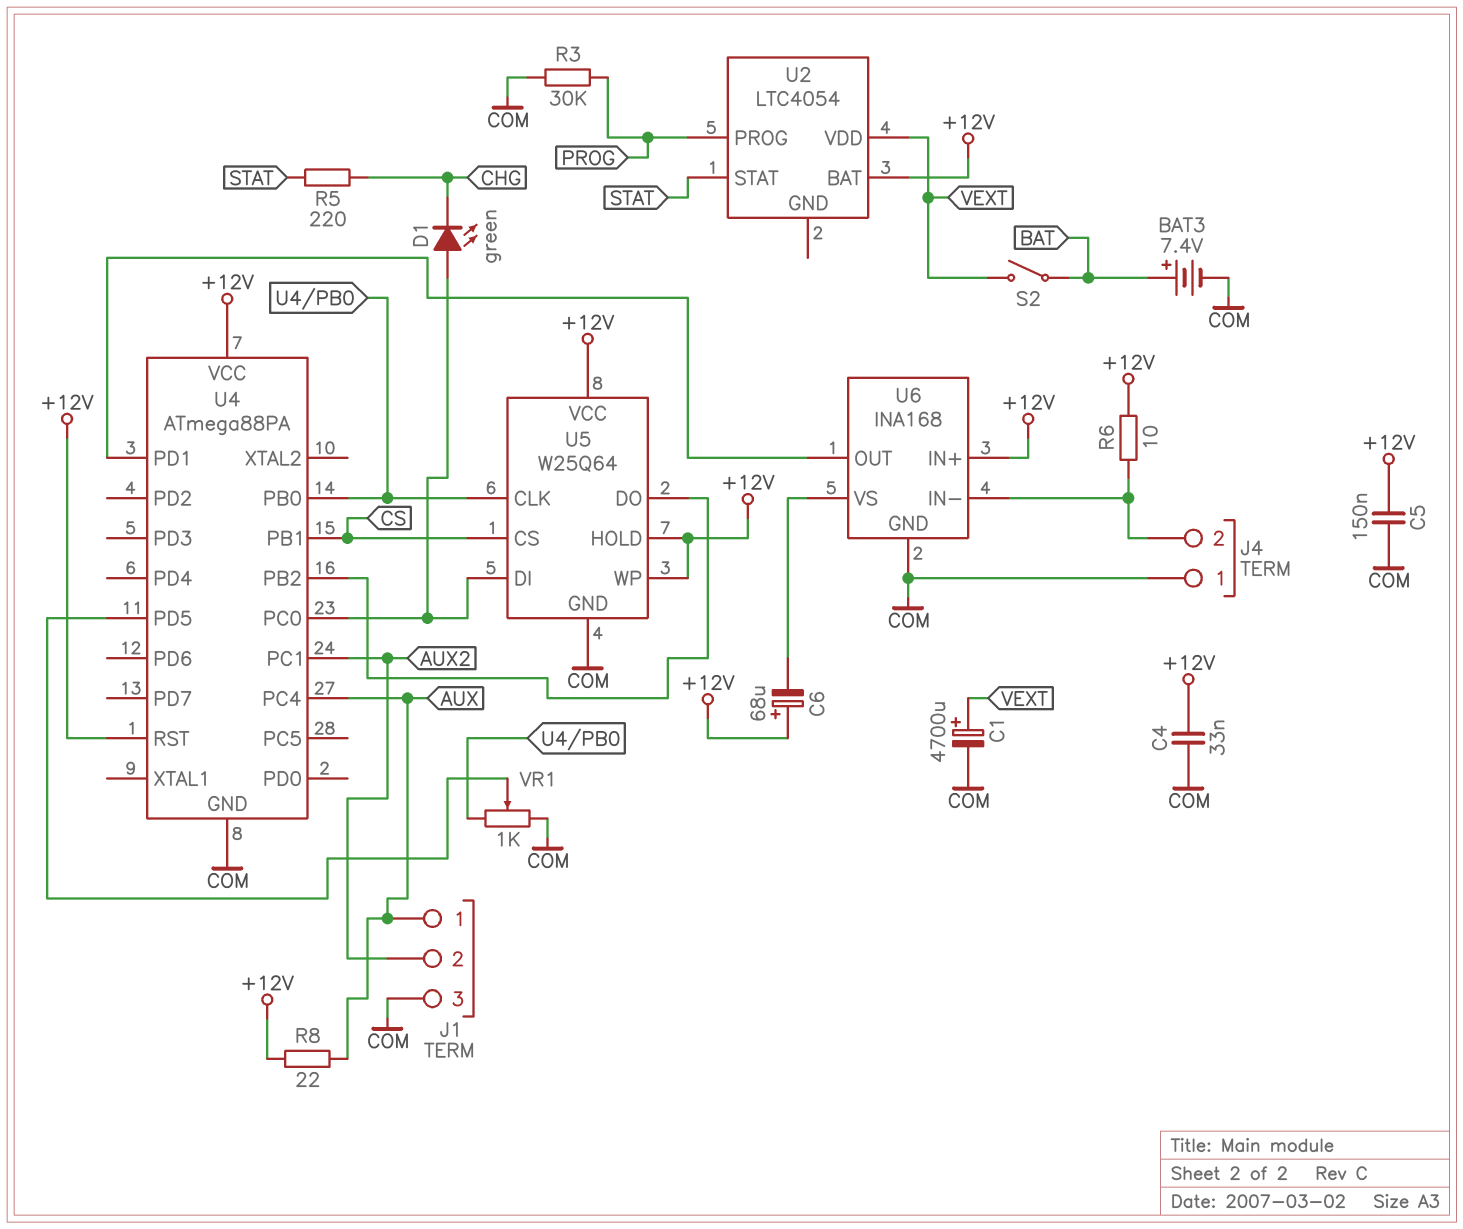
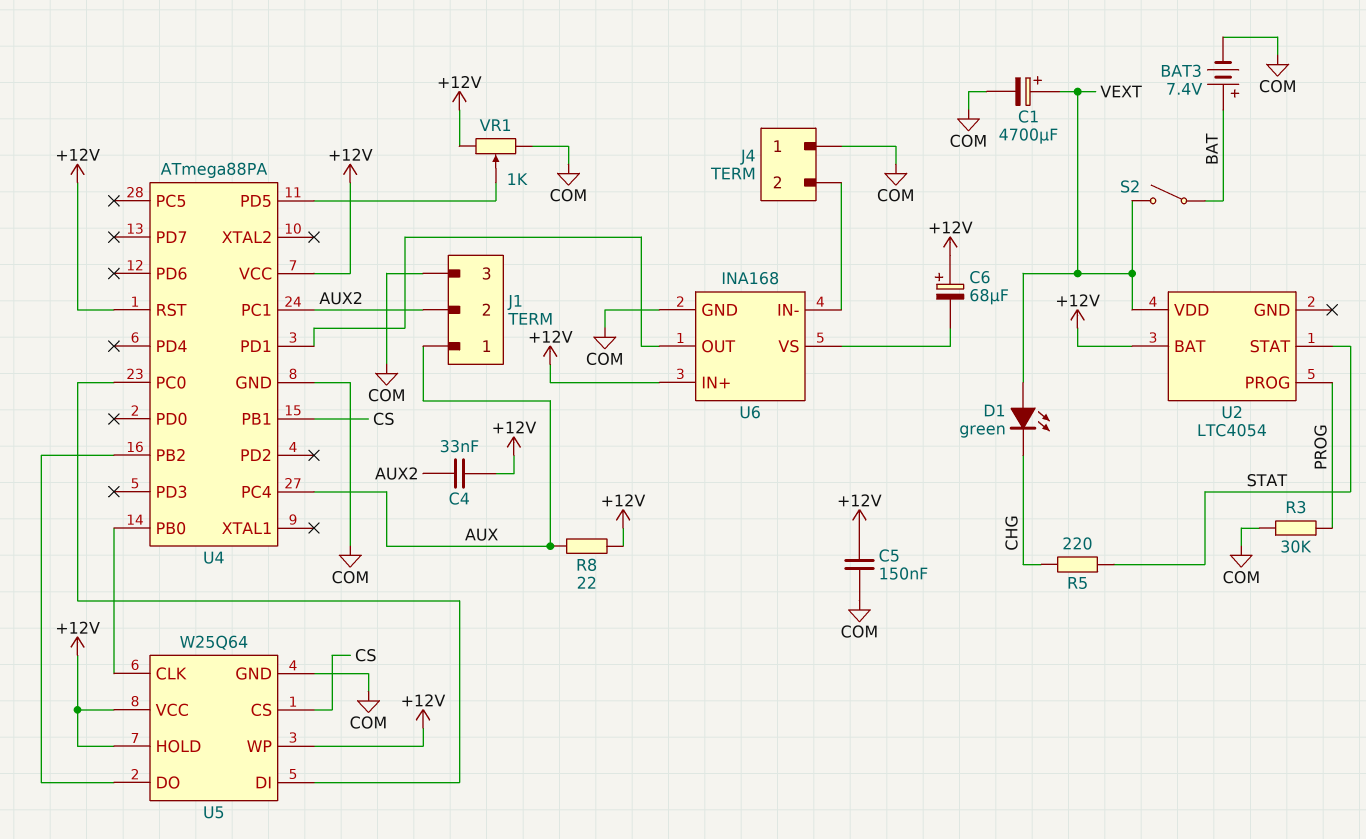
C4: 33nF (+12V, COM) -> 33nF (+12V, AUX2)
D1: LED green (A U4/PC0, K CHG) -> LED green (A VEXT, K CHG)
R6: 10 (+12V, J4/2) -> none
VR1: 1k (COM, U4/PB0, wiper U4/PD5) -> 1k (+12V, COM, wiper U4/PD5)

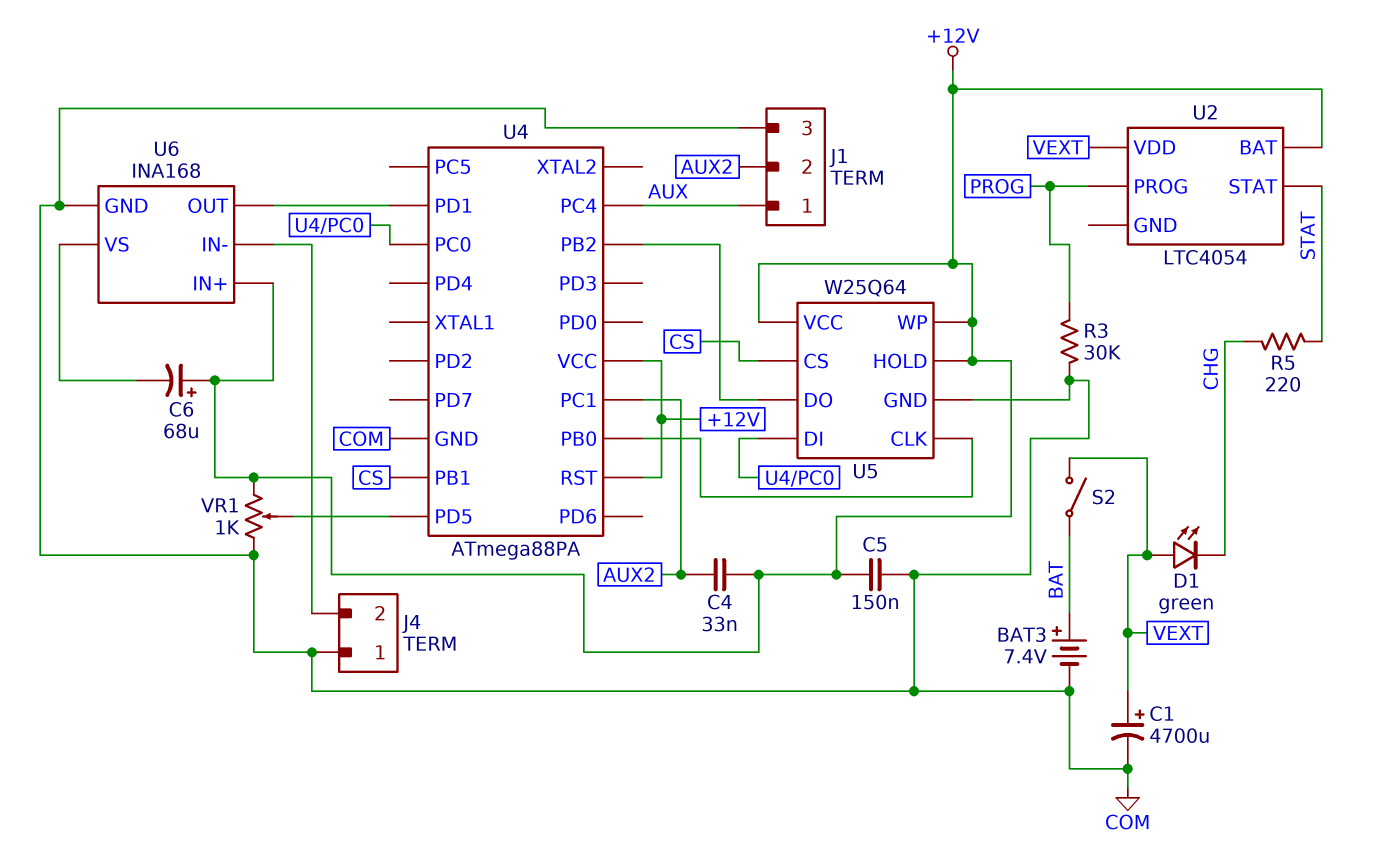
R8: 22 (+12V, AUX) -> none

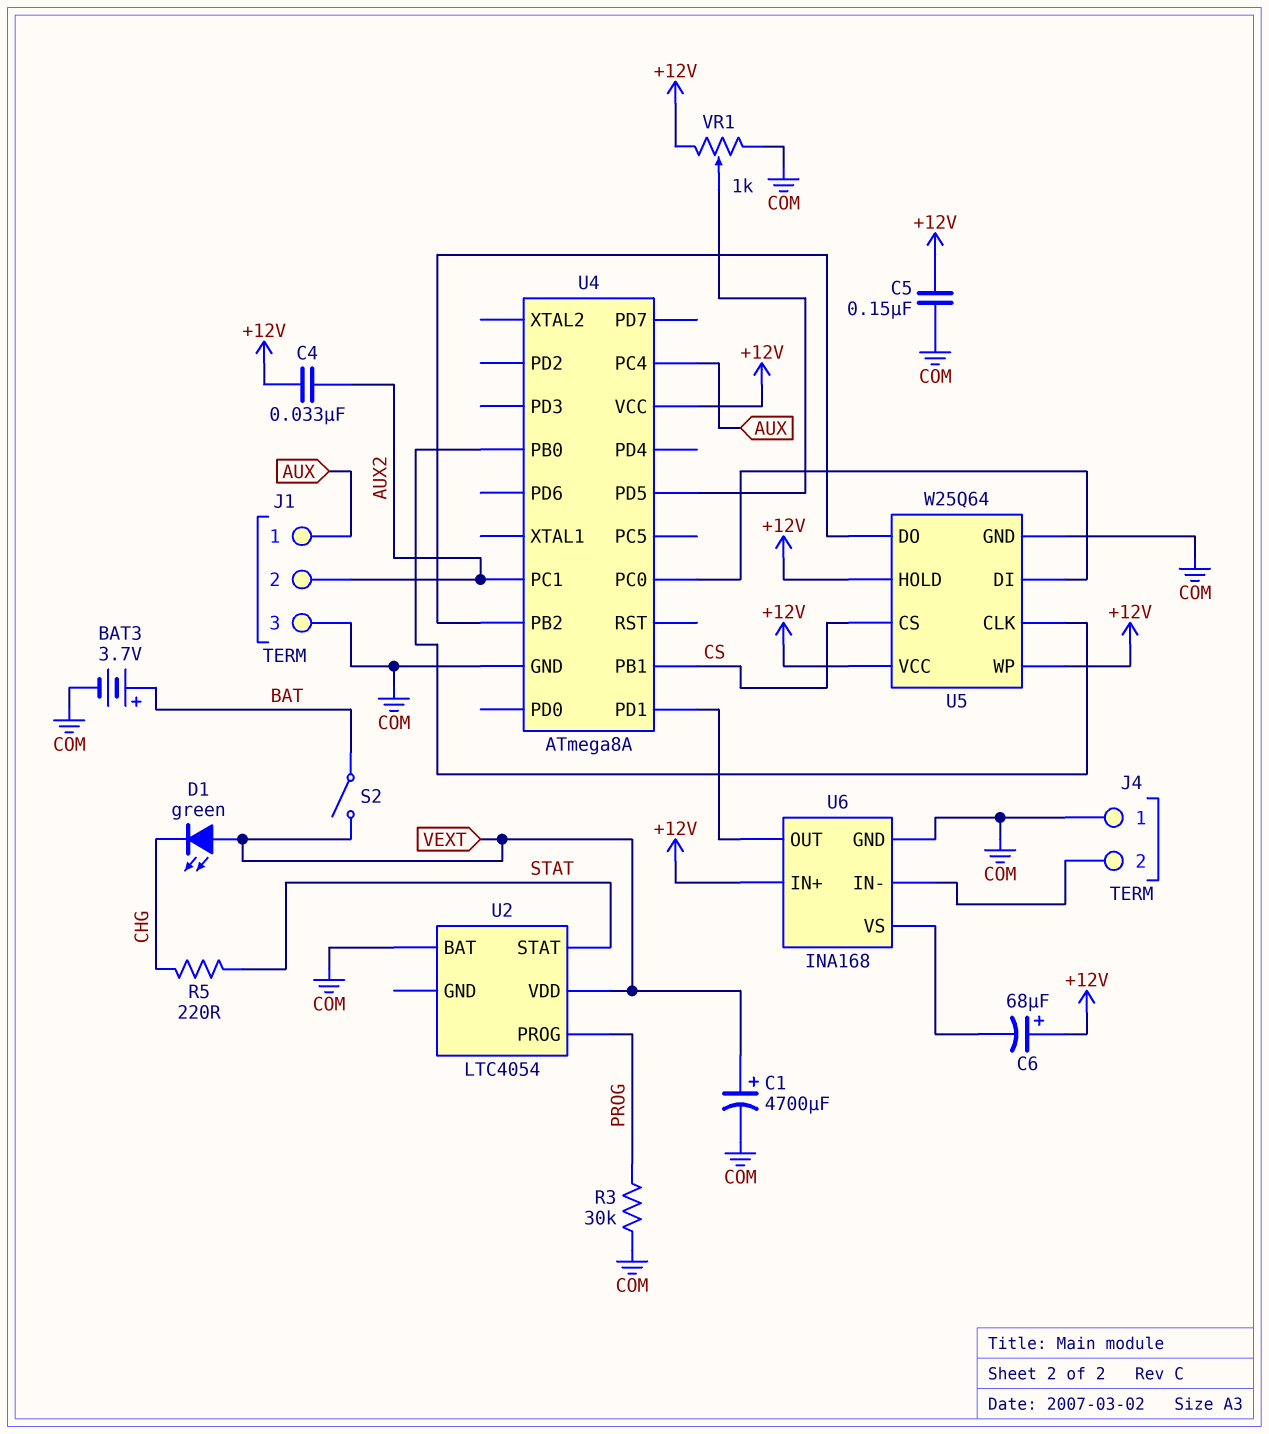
BAT3: 7.4V (plus BAT, minus COM) -> 3.7V (plus BAT, minus COM)
U2 pin BAT: +12V -> COM
U4: ATmega88PA -> ATmega8A
U4 pin RST: +12V -> none

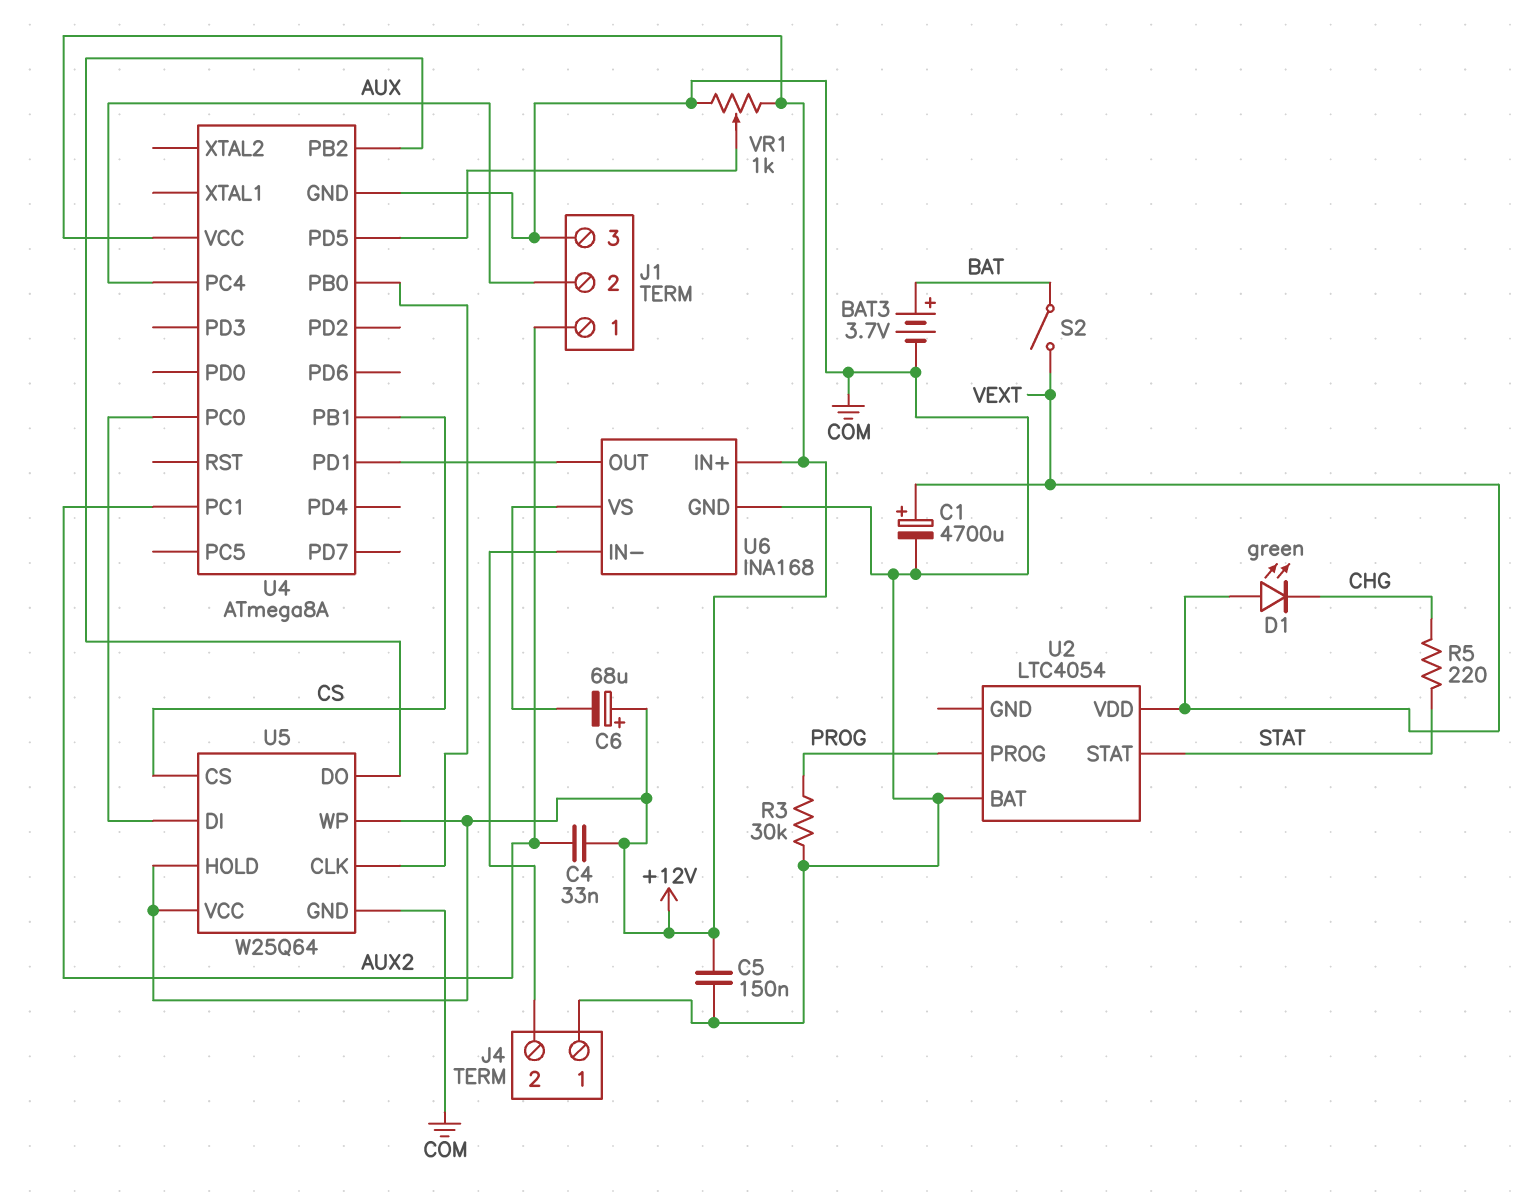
J1 pin 1: AUX -> AUX2
J1 pin 2: AUX2 -> AUX

